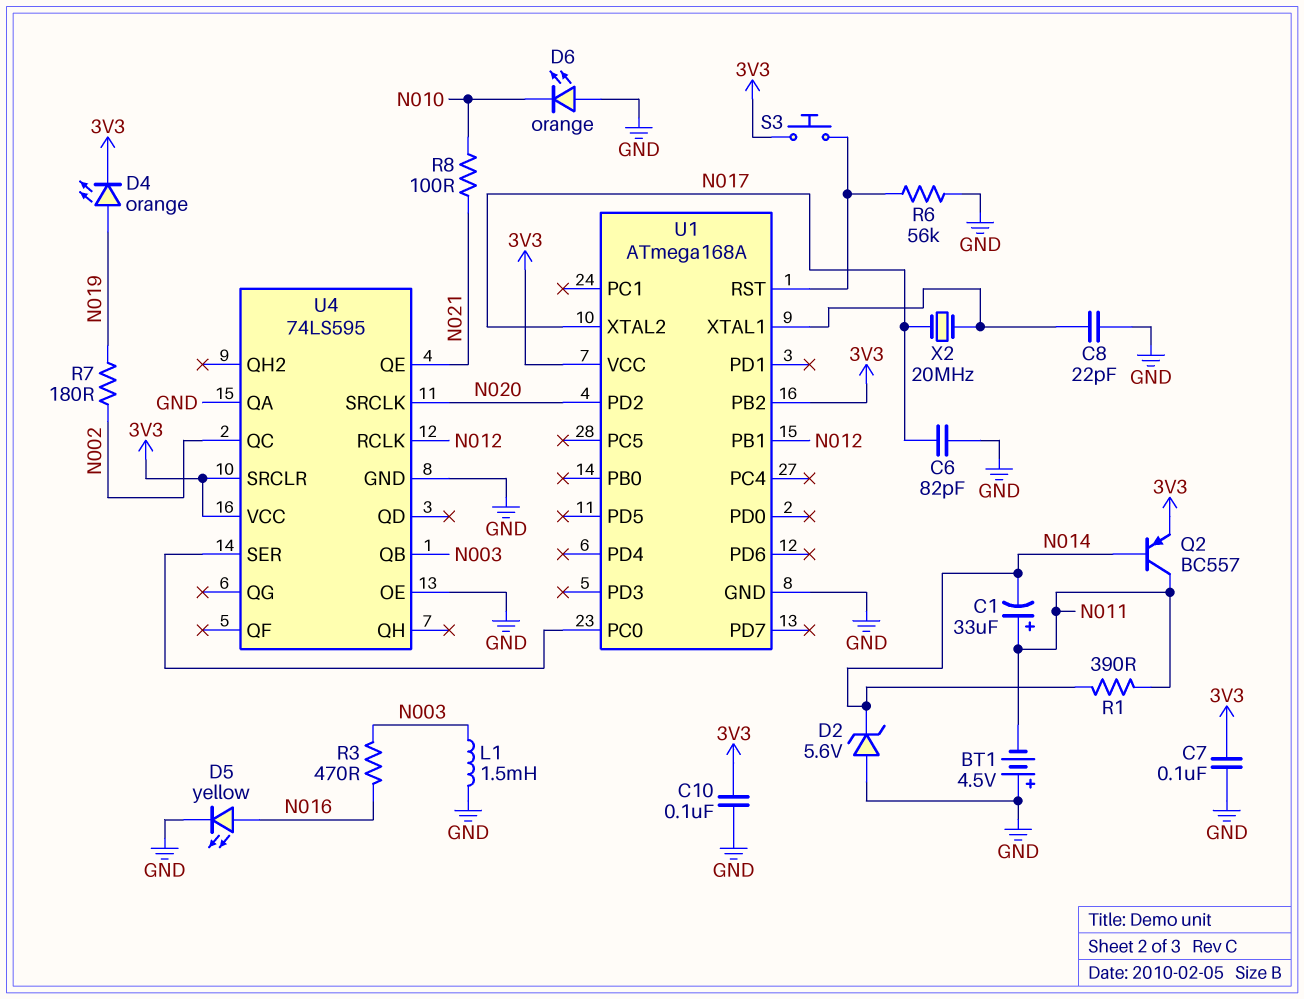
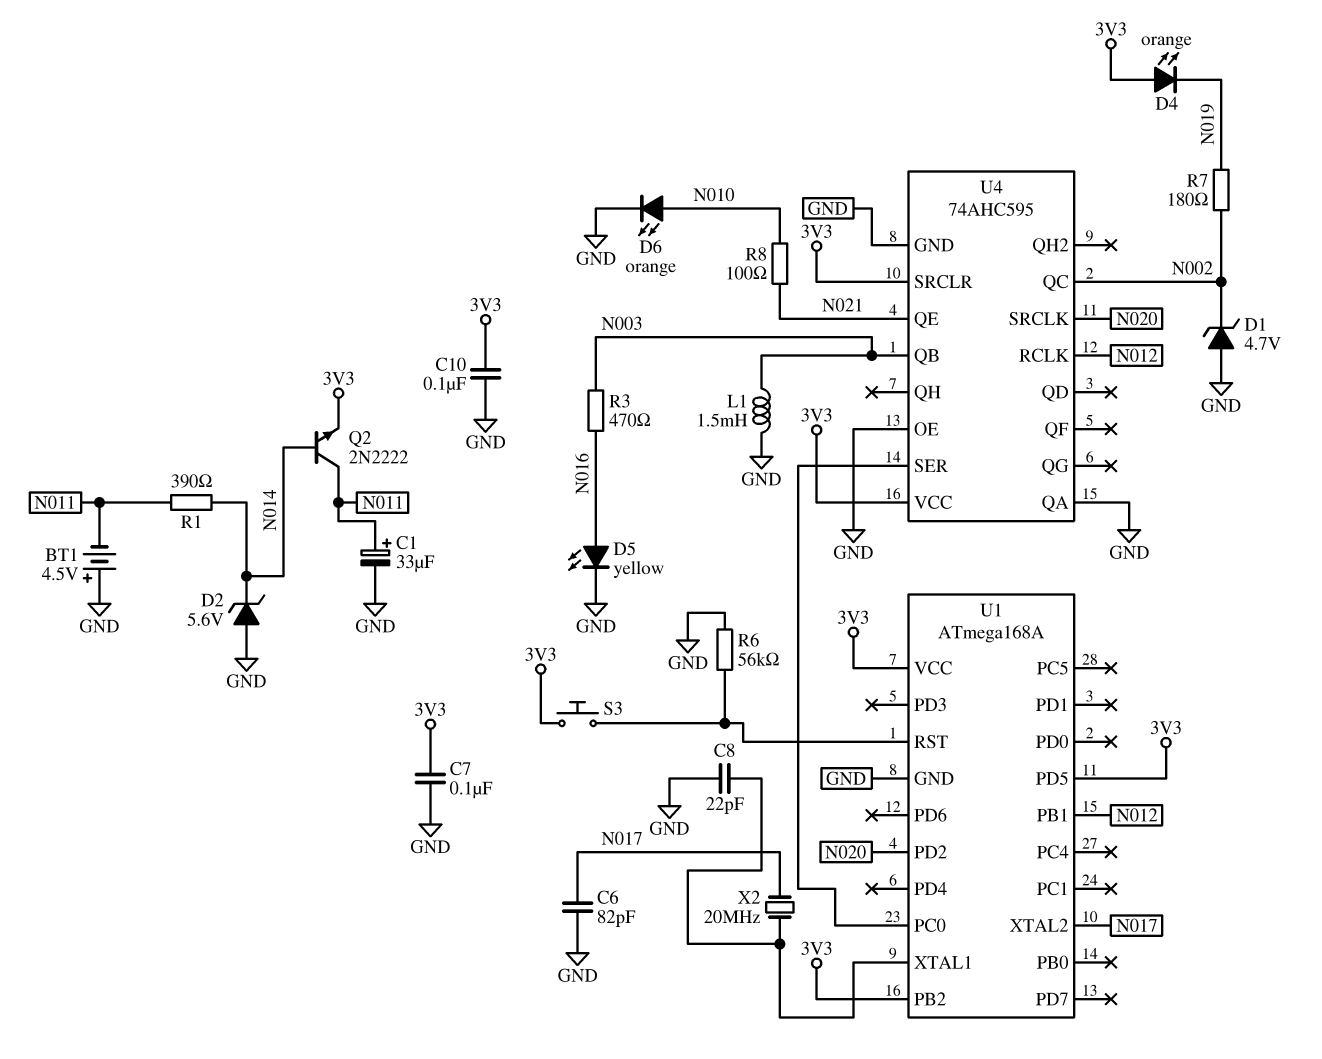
C1: 33uF (plus N011, minus N014) -> 33uF (plus N011, minus GND)
D1: none -> zener 4.7V (A GND, K N002)
D4: LED orange (A N019, K 3V3) -> LED orange (A 3V3, K N019)
D6: LED orange (A GND, K N010) -> LED orange (A N010, K GND)
Q2: PNP BC557 (B N014, C N011, E 3V3) -> NPN 2N2222 (B N014, C N011, E 3V3)
U1 pin PD5: none -> 3V3
U4: 74LS595 -> 74AHC595

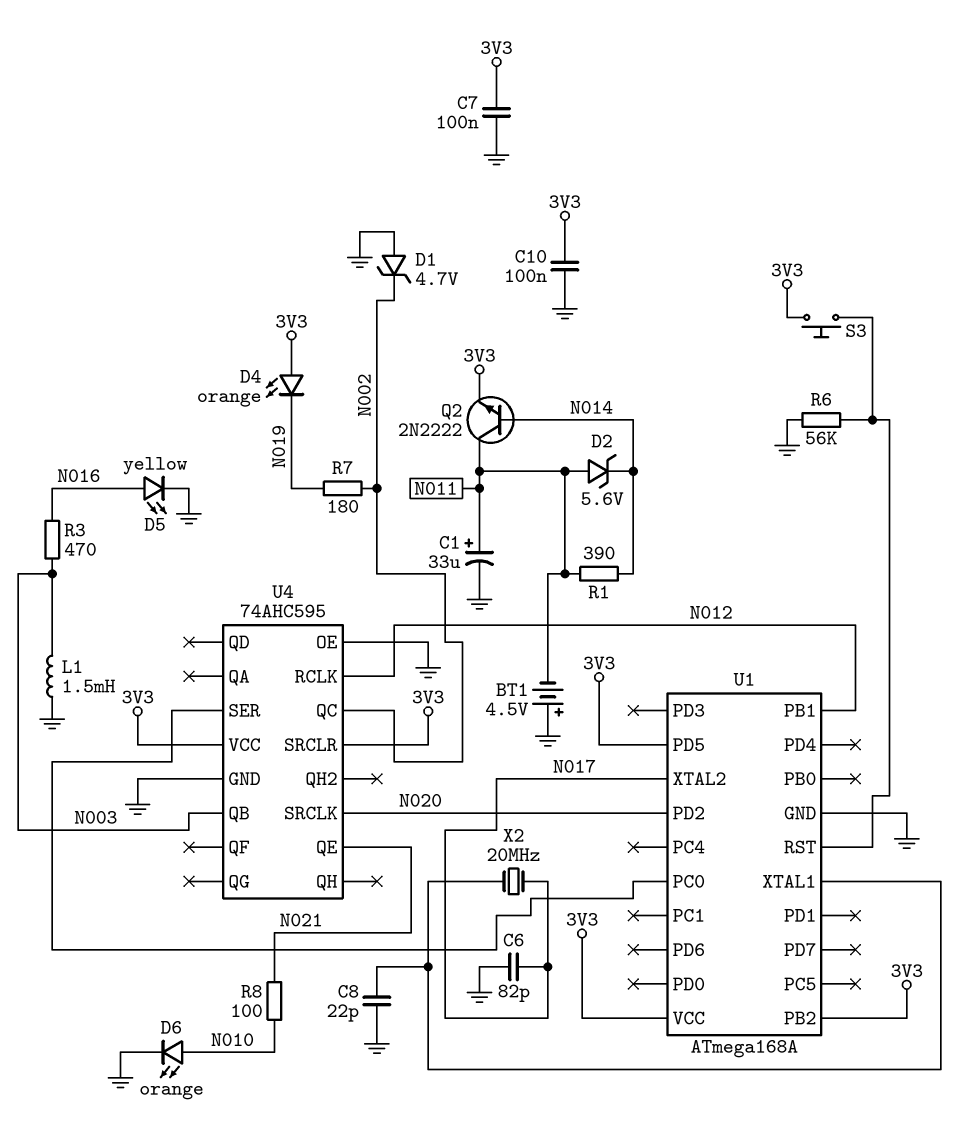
D2: zener 5.6V (A GND, K N014) -> zener 5.6V (A N011, K N014)
U4 pin QA: GND -> none

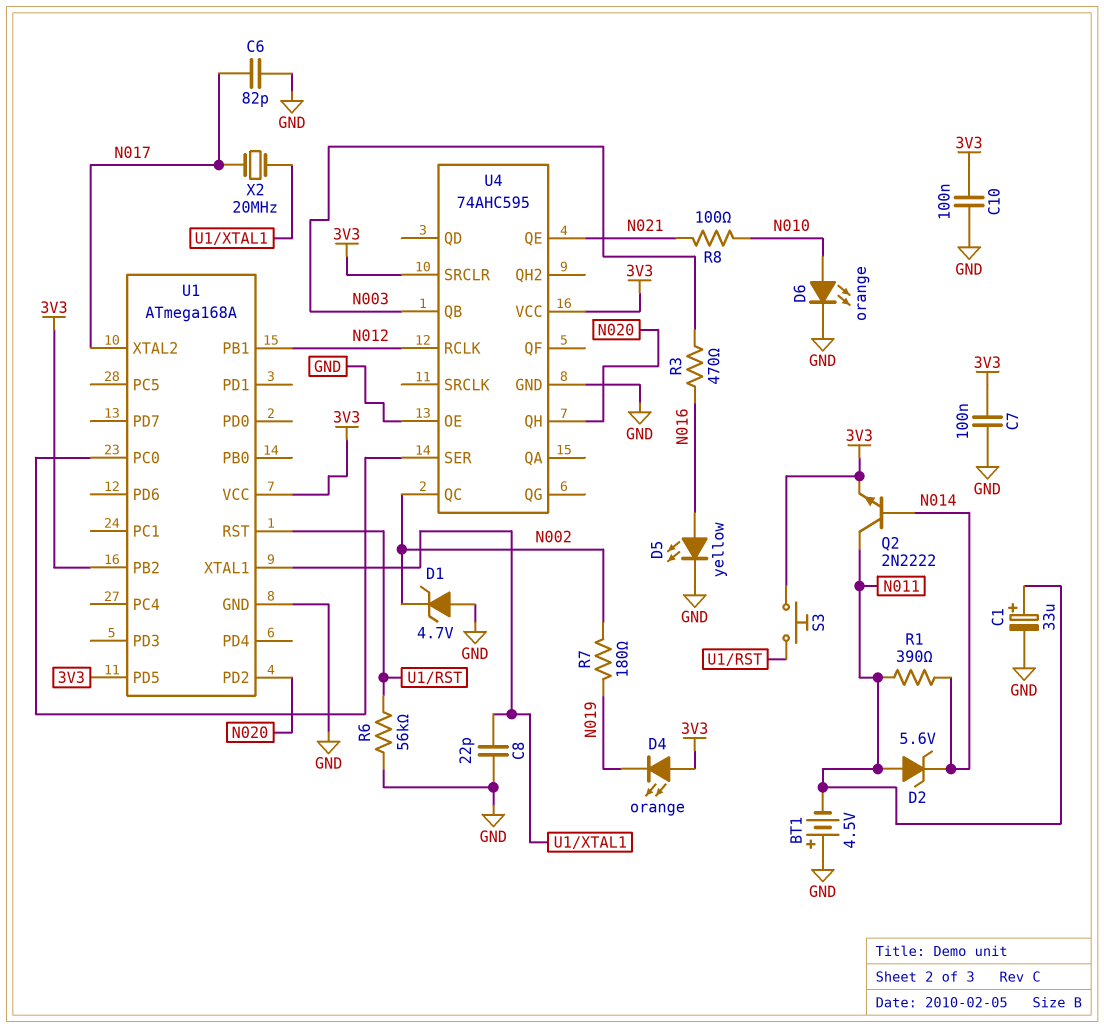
L1: 1.5mH (GND, N003) -> none
U4 pin QH: none -> N020
U4 pin SRCLK: N020 -> none

